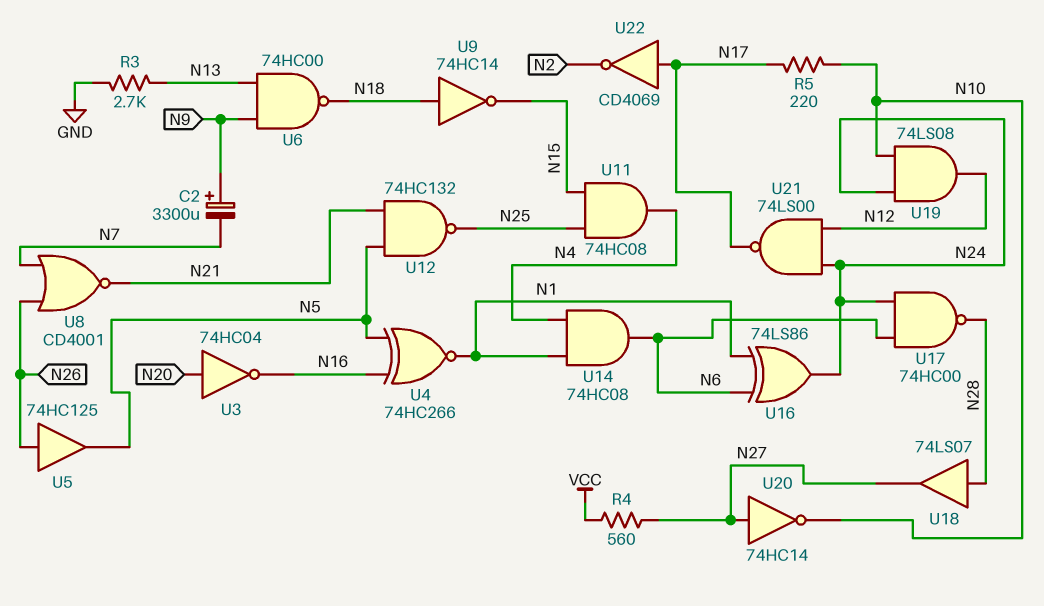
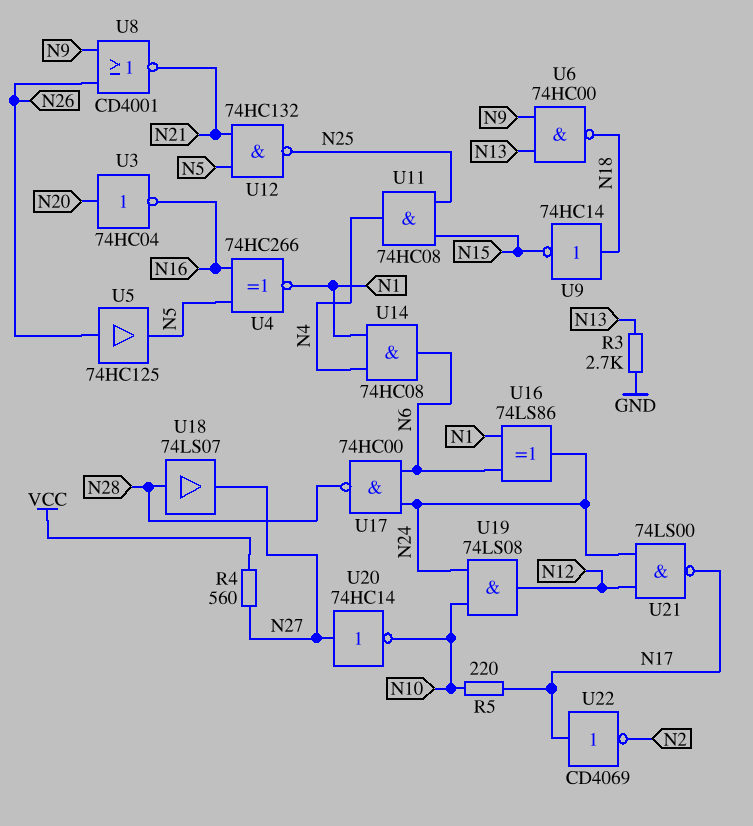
C2: 3300uF (plus N9, minus N7) -> none
U8: NOR CD4001 (in N7, in N26, out N21) -> NOR CD4001 (in N9, in N26, out N21)

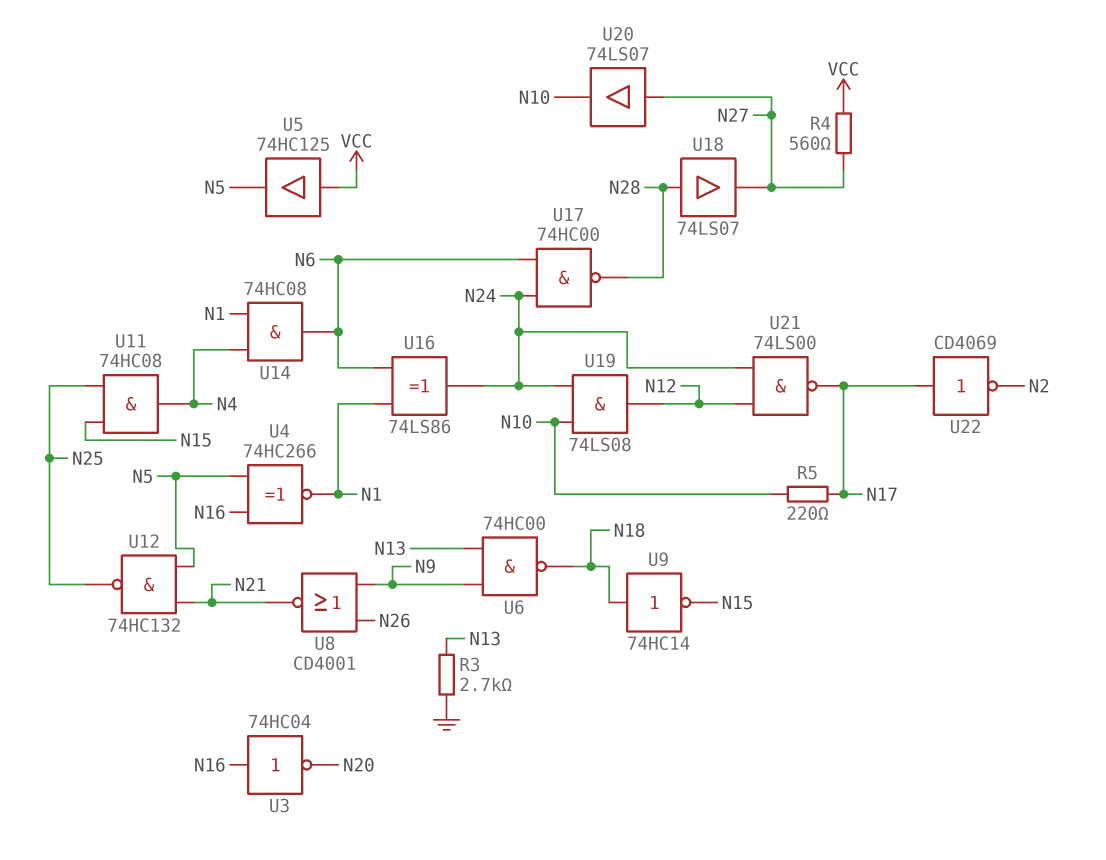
U3: NOT 74HC04 (in N20, out N16) -> NOT 74HC04 (in N16, out N20)
U5: buffer 74HC125 (in N26, out N5) -> buffer 74HC125 (in VCC, out N5)
U20: NOT 74HC14 (in N27, out N10) -> buffer 74LS07 (in N27, out N10)

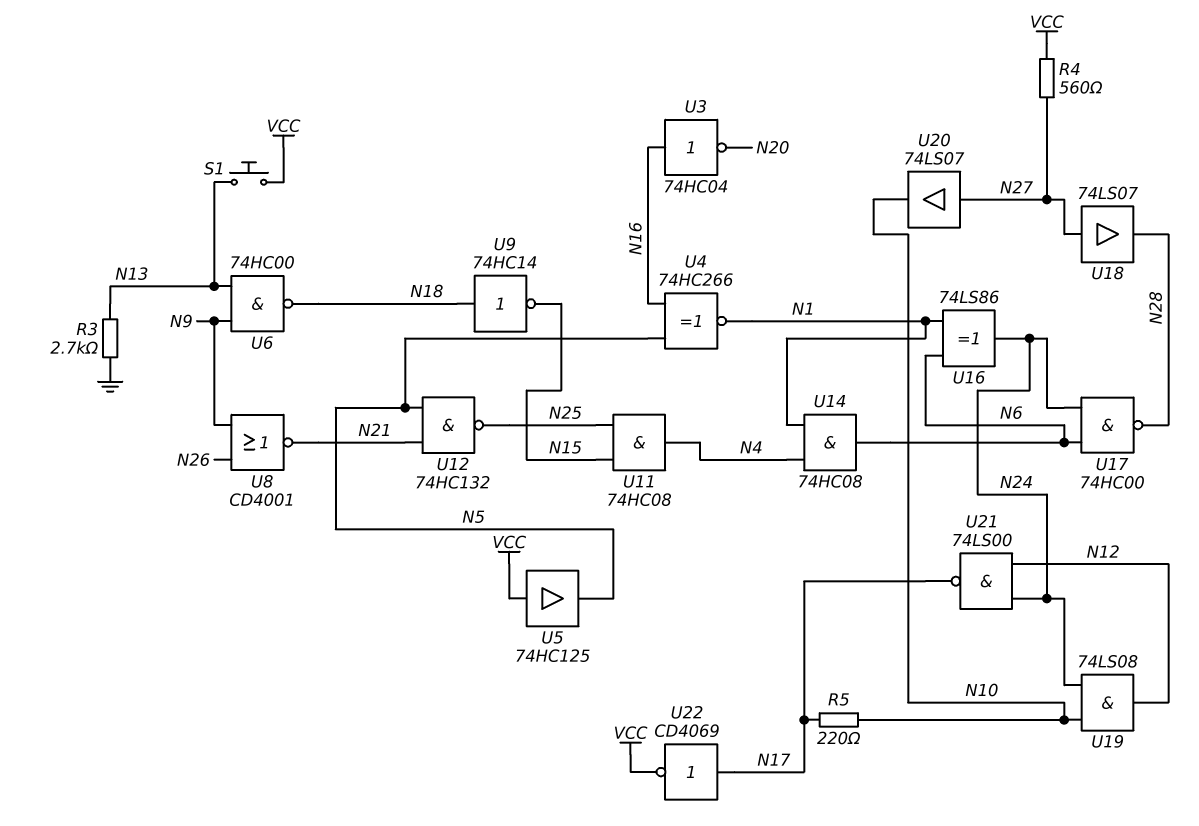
S1: none -> button (N13, VCC)
U18: buffer 74LS07 (in N28, out N27) -> buffer 74LS07 (in N27, out N28)
U22: NOT CD4069 (in N17, out N2) -> NOT CD4069 (in N17, out VCC)

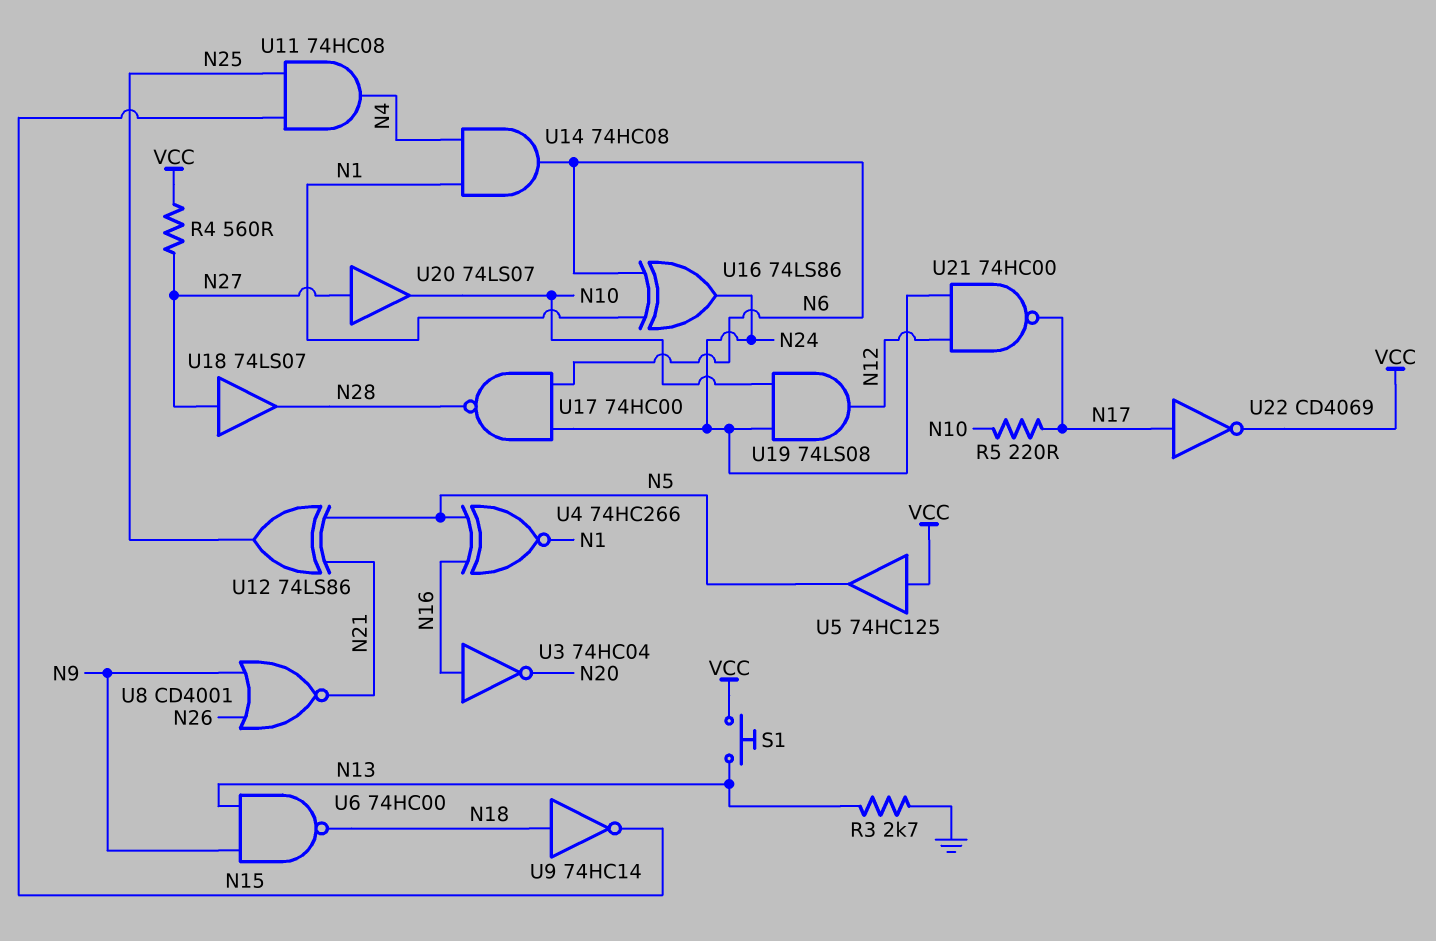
U12: NAND 74HC132 (in N5, in N21, out N25) -> XOR 74LS86 (in N5, in N21, out N25)
U21: NAND 74LS00 (in N12, in N24, out N17) -> NAND 74HC00 (in N12, in N24, out N17)

